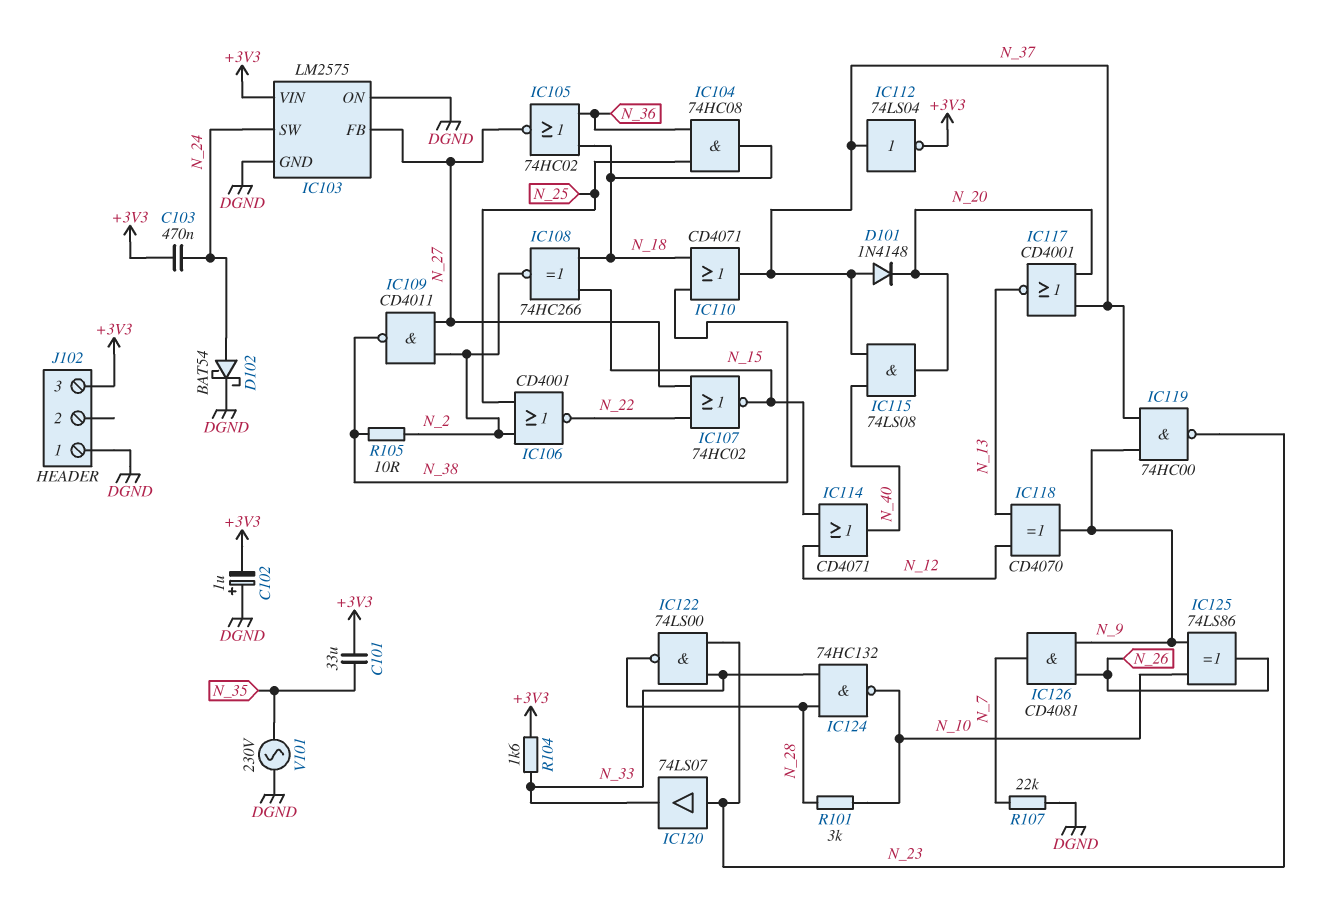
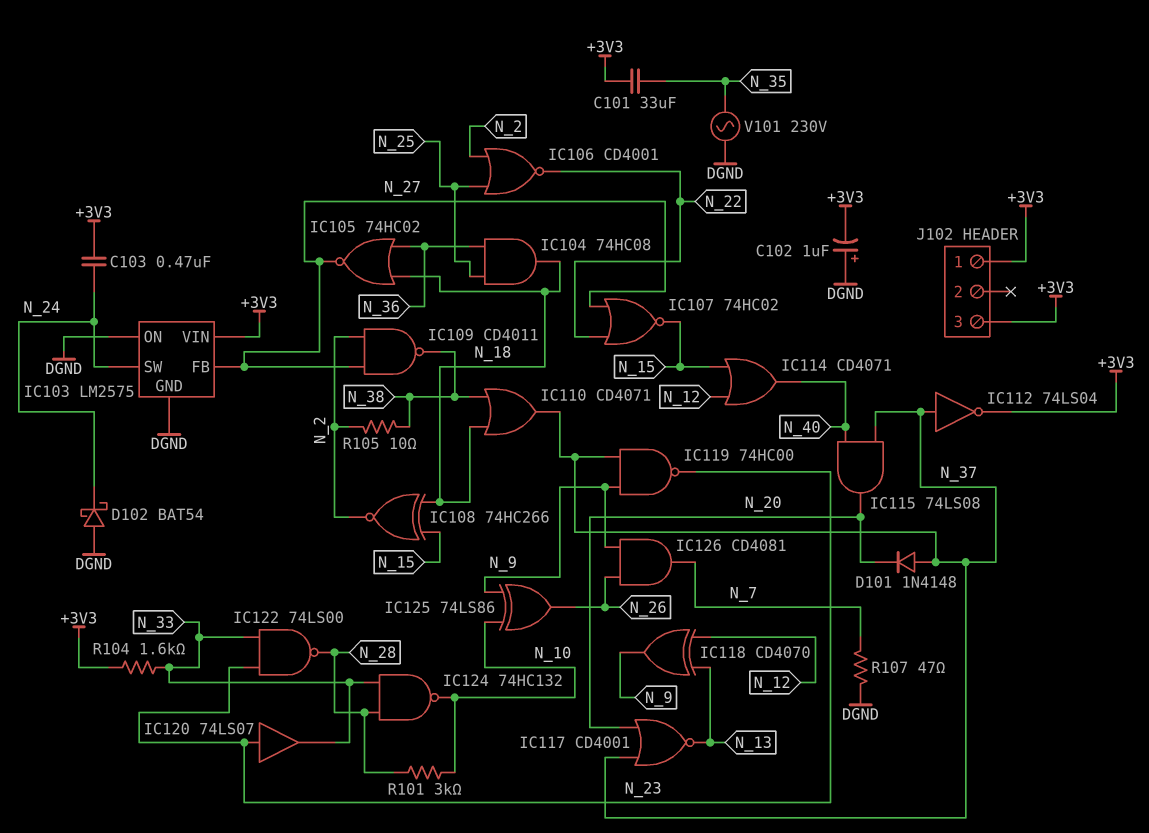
D102: schottky BAT54 (A N_24, K DGND) -> schottky BAT54 (A DGND, K N_24)
J102 pin 1: DGND -> +3V3
R107: 22k (DGND, N_7) -> 47 (DGND, N_7)

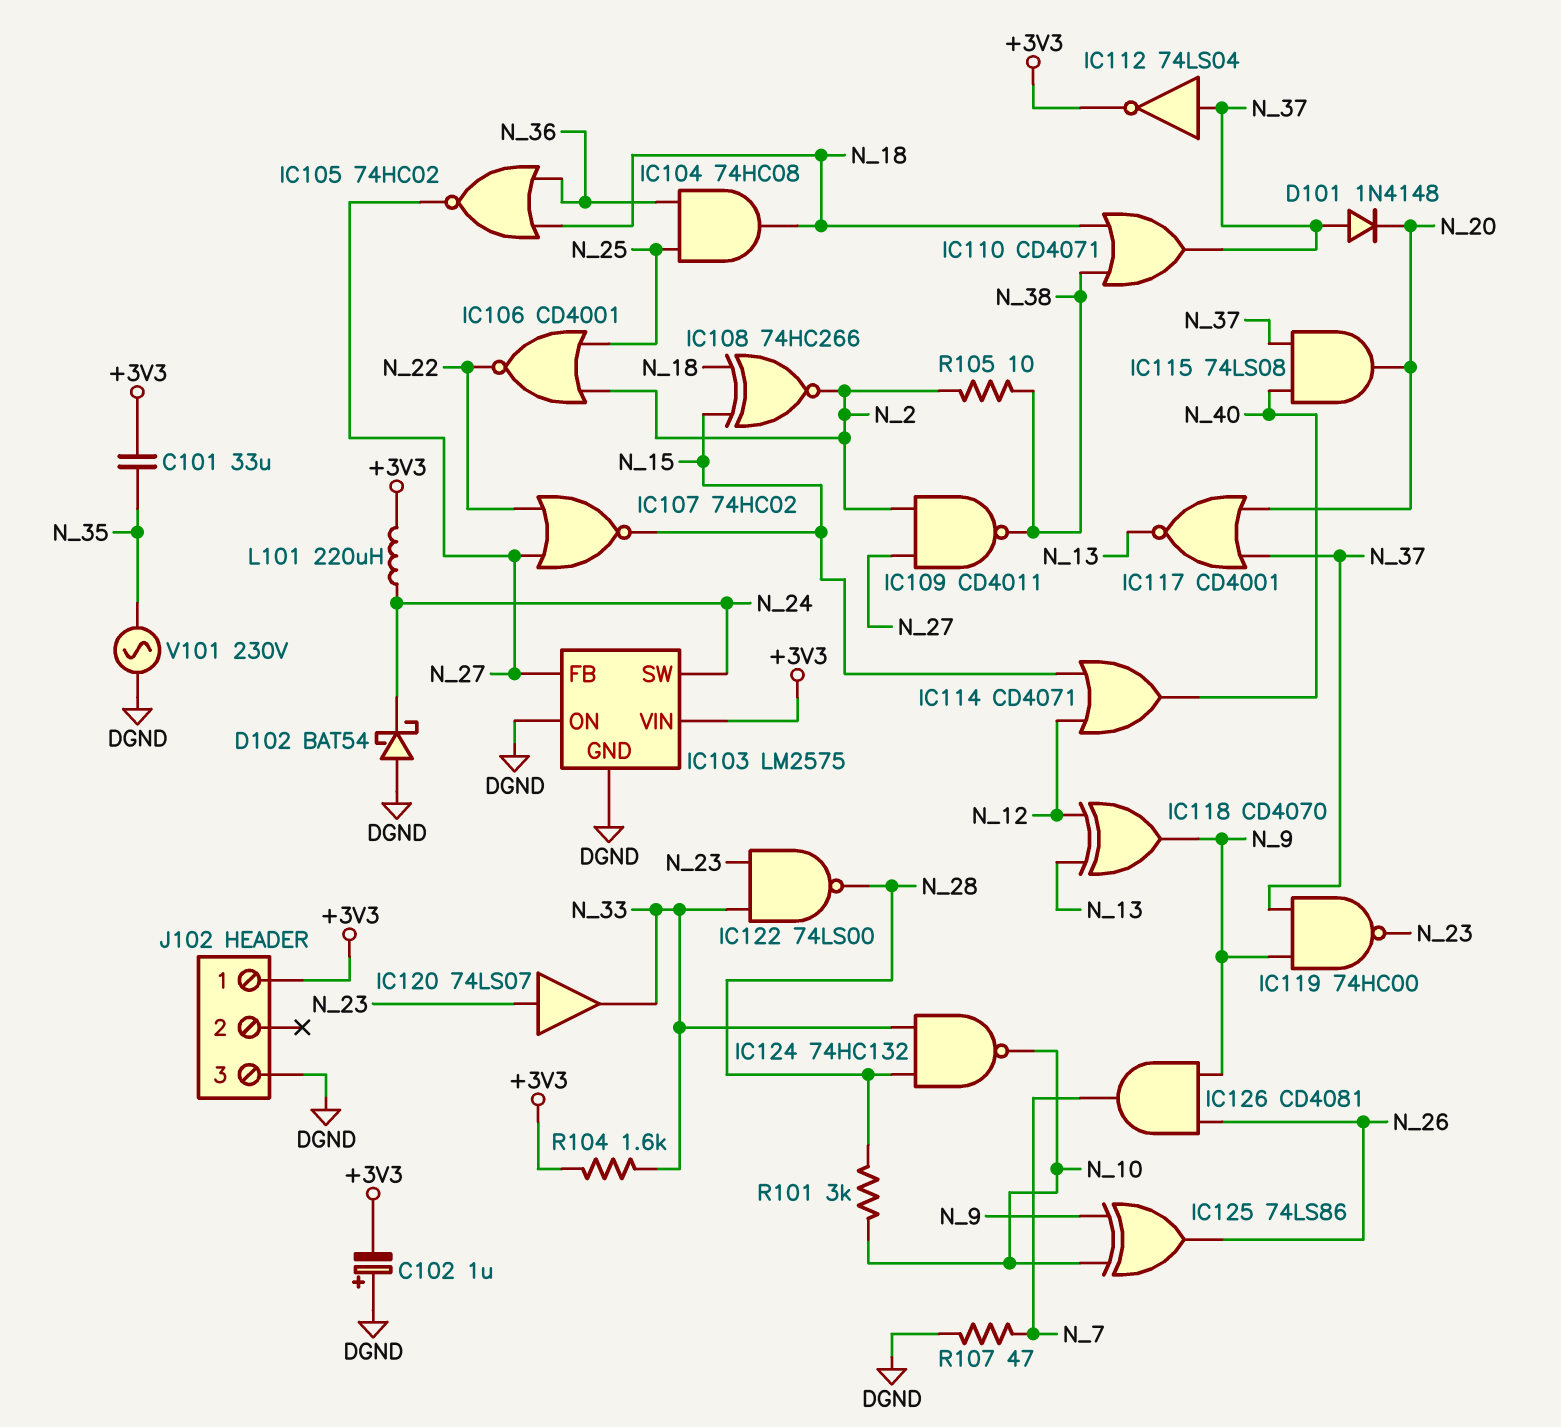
C103: 470nF (+3V3, N_24) -> none
J102 pin 3: +3V3 -> DGND
L101: none -> 220uH (+3V3, N_24)

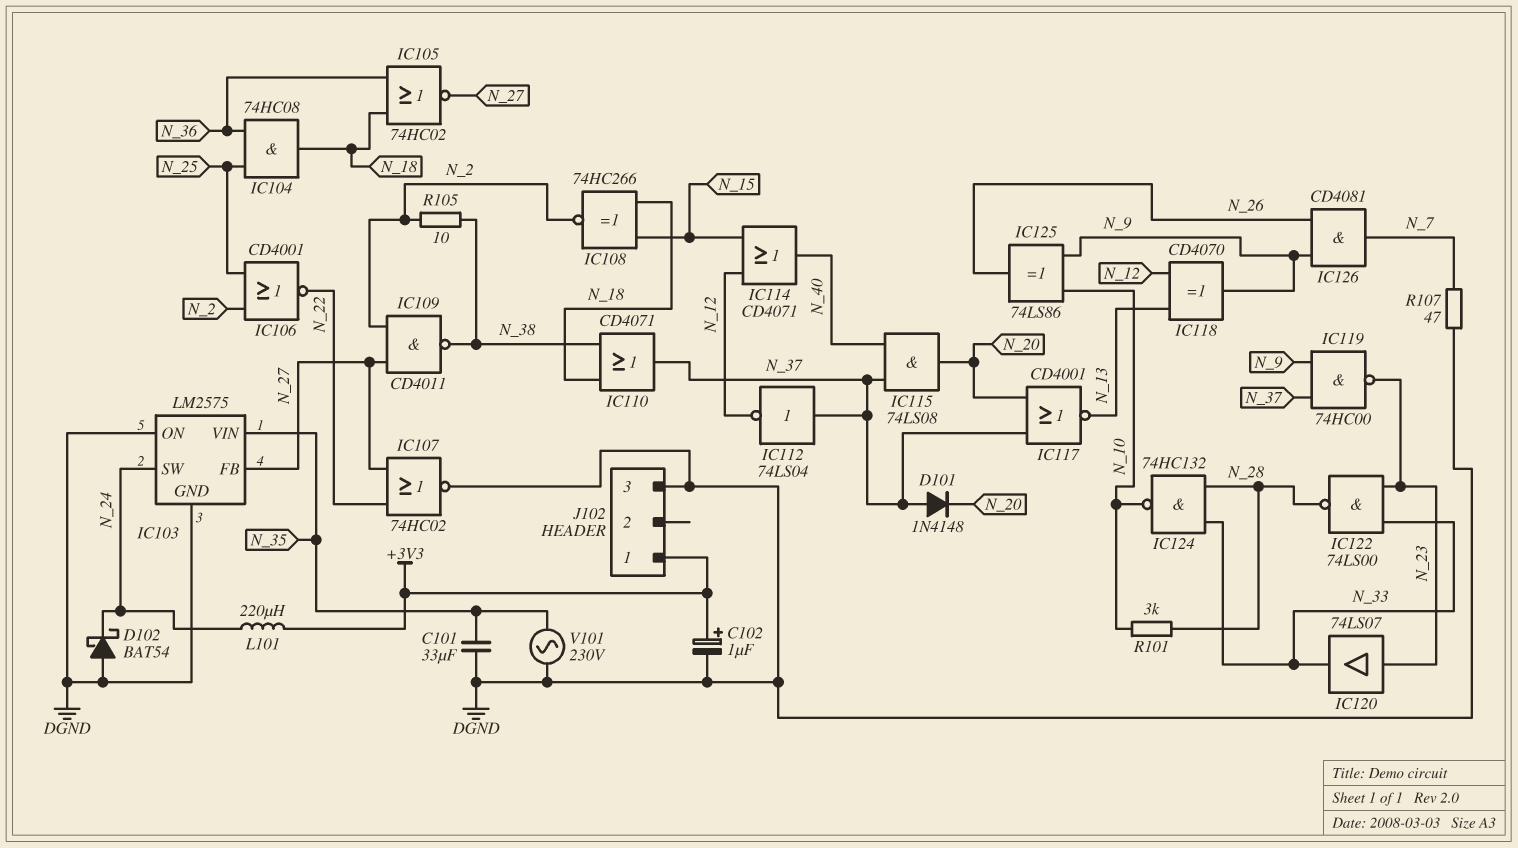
C101: 33uF (+3V3, N_35) -> 33uF (DGND, N_35)
C102: 1uF (plus DGND, minus +3V3) -> 1uF (plus +3V3, minus DGND)
IC103 pin VIN: +3V3 -> N_35
IC107: NOR 74HC02 (in N_22, in N_27, out N_15) -> NOR 74HC02 (in N_22, in N_27, out DGND)
IC112: NOT 74LS04 (in N_37, out +3V3) -> NOT 74LS04 (in N_37, out N_12)
R104: 1.6k (+3V3, N_33) -> none

